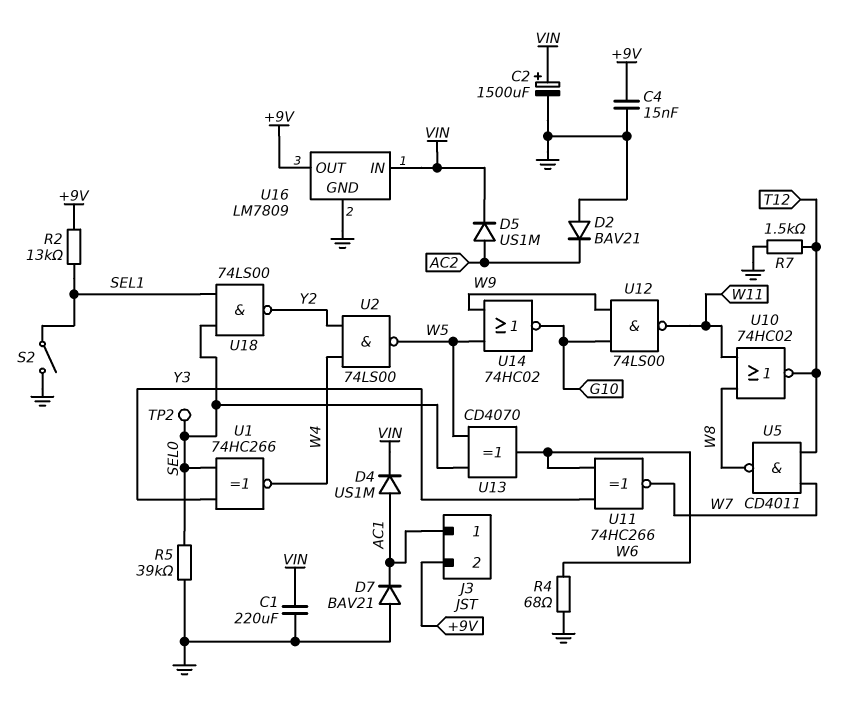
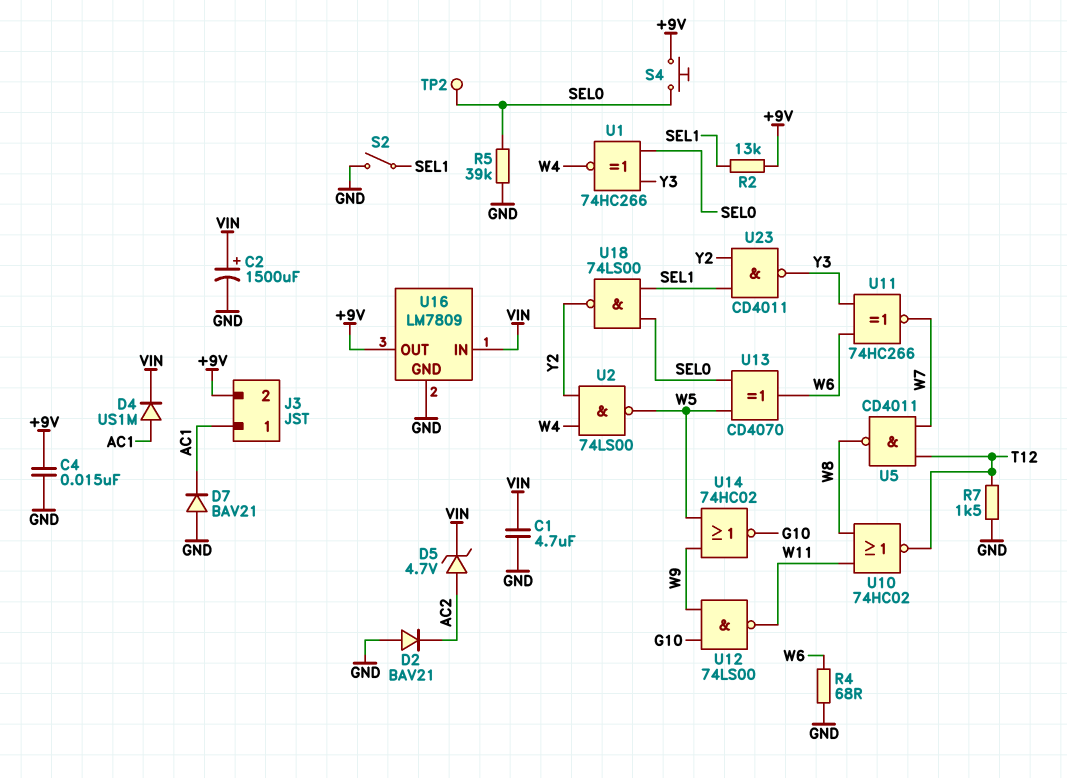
C1: 220uF (GND, VIN) -> 4.7uF (GND, VIN)
D5: diode US1M (A AC2, K VIN) -> zener 4.7V (A AC2, K VIN)
S4: none -> button (+9V, SEL0)
U23: none -> NAND CD4011 (in SEL1, in Y2, out Y3)

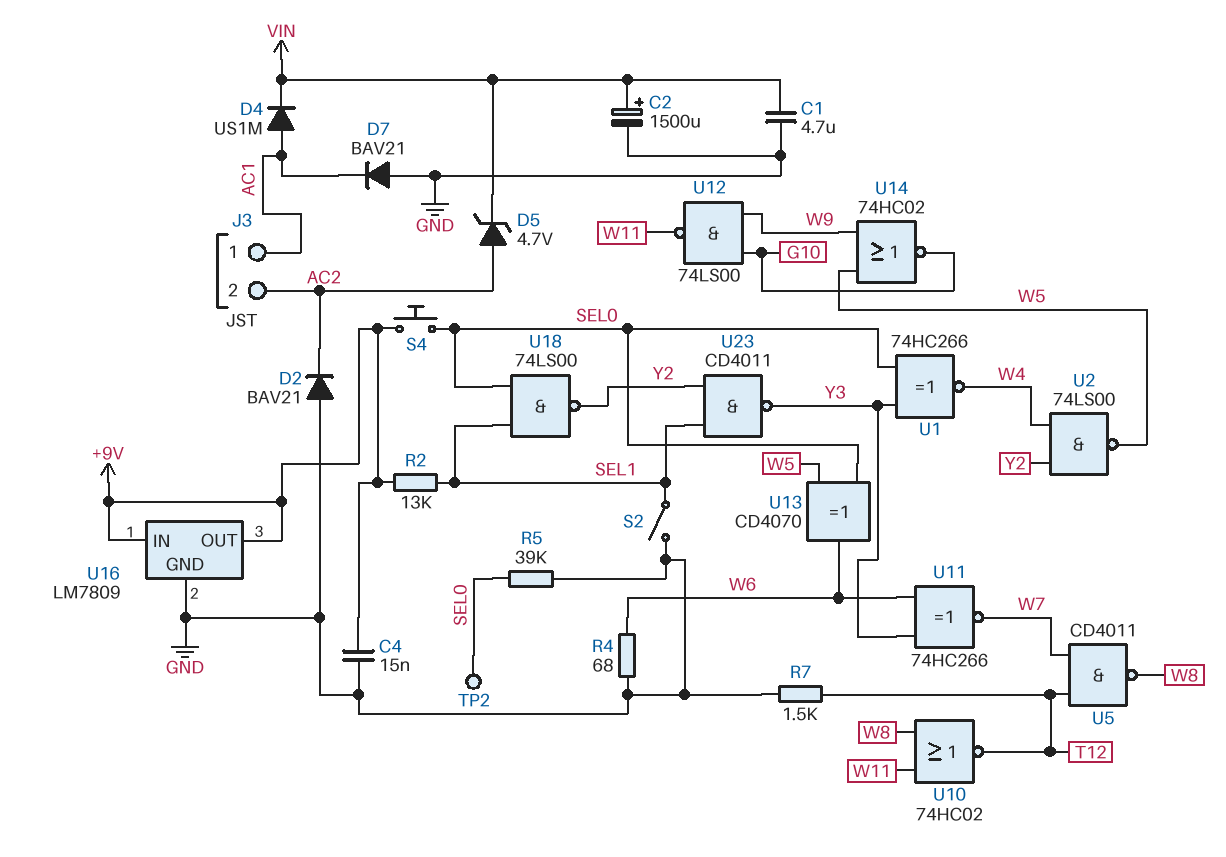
J3 pin 2: +9V -> AC2
U16 pin IN: VIN -> +9V

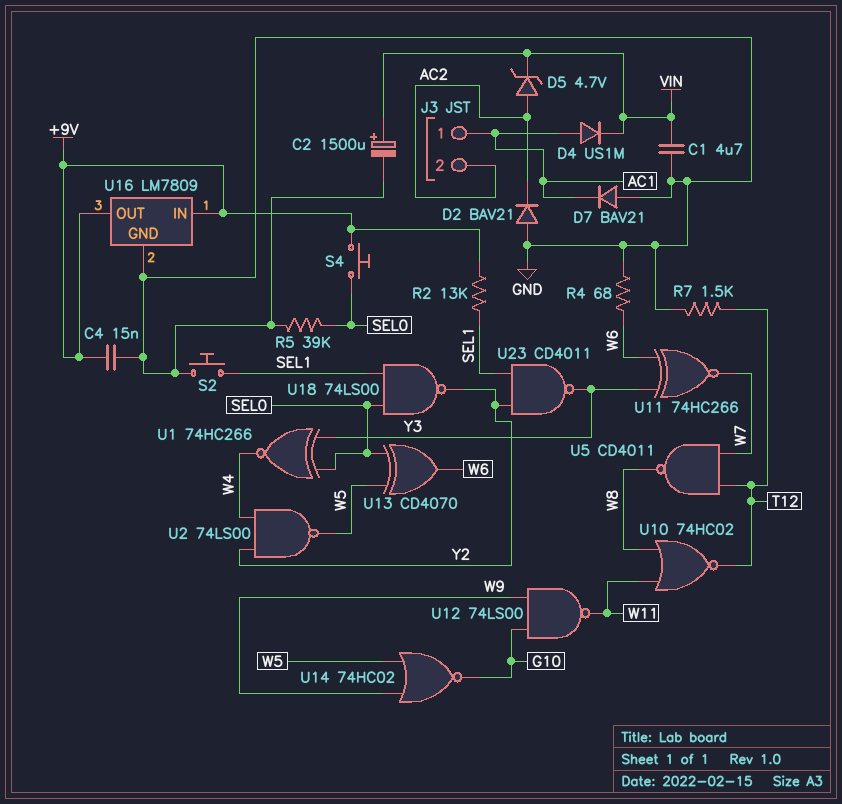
S2: switch (GND, SEL1) -> button (GND, SEL1)
TP2: test point (SEL0) -> none

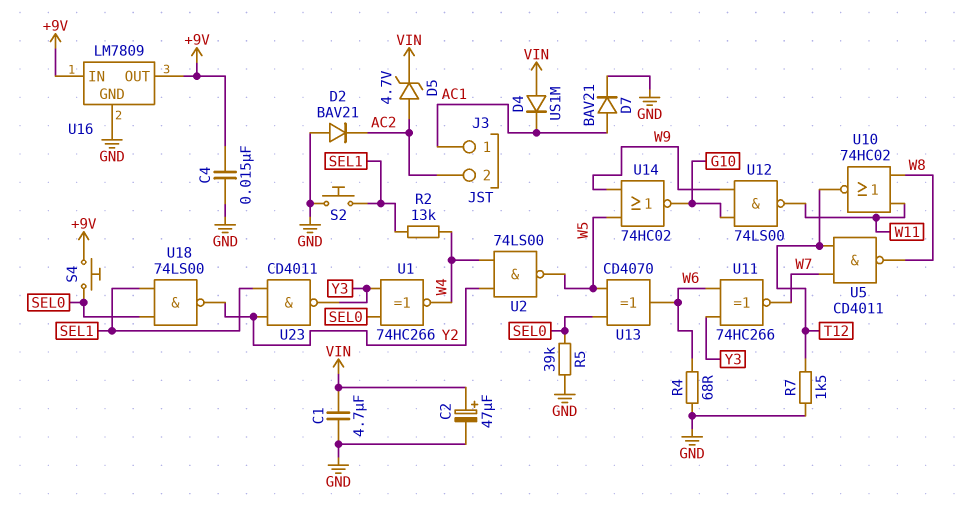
C2: 1500uF (plus VIN, minus GND) -> 47uF (plus VIN, minus GND)
D4: diode US1M (A AC1, K VIN) -> diode US1M (A VIN, K AC1)
D7: diode BAV21 (A GND, K AC1) -> diode BAV21 (A AC1, K GND)
R2: 13k (+9V, SEL1) -> 13k (SEL1, W4)

